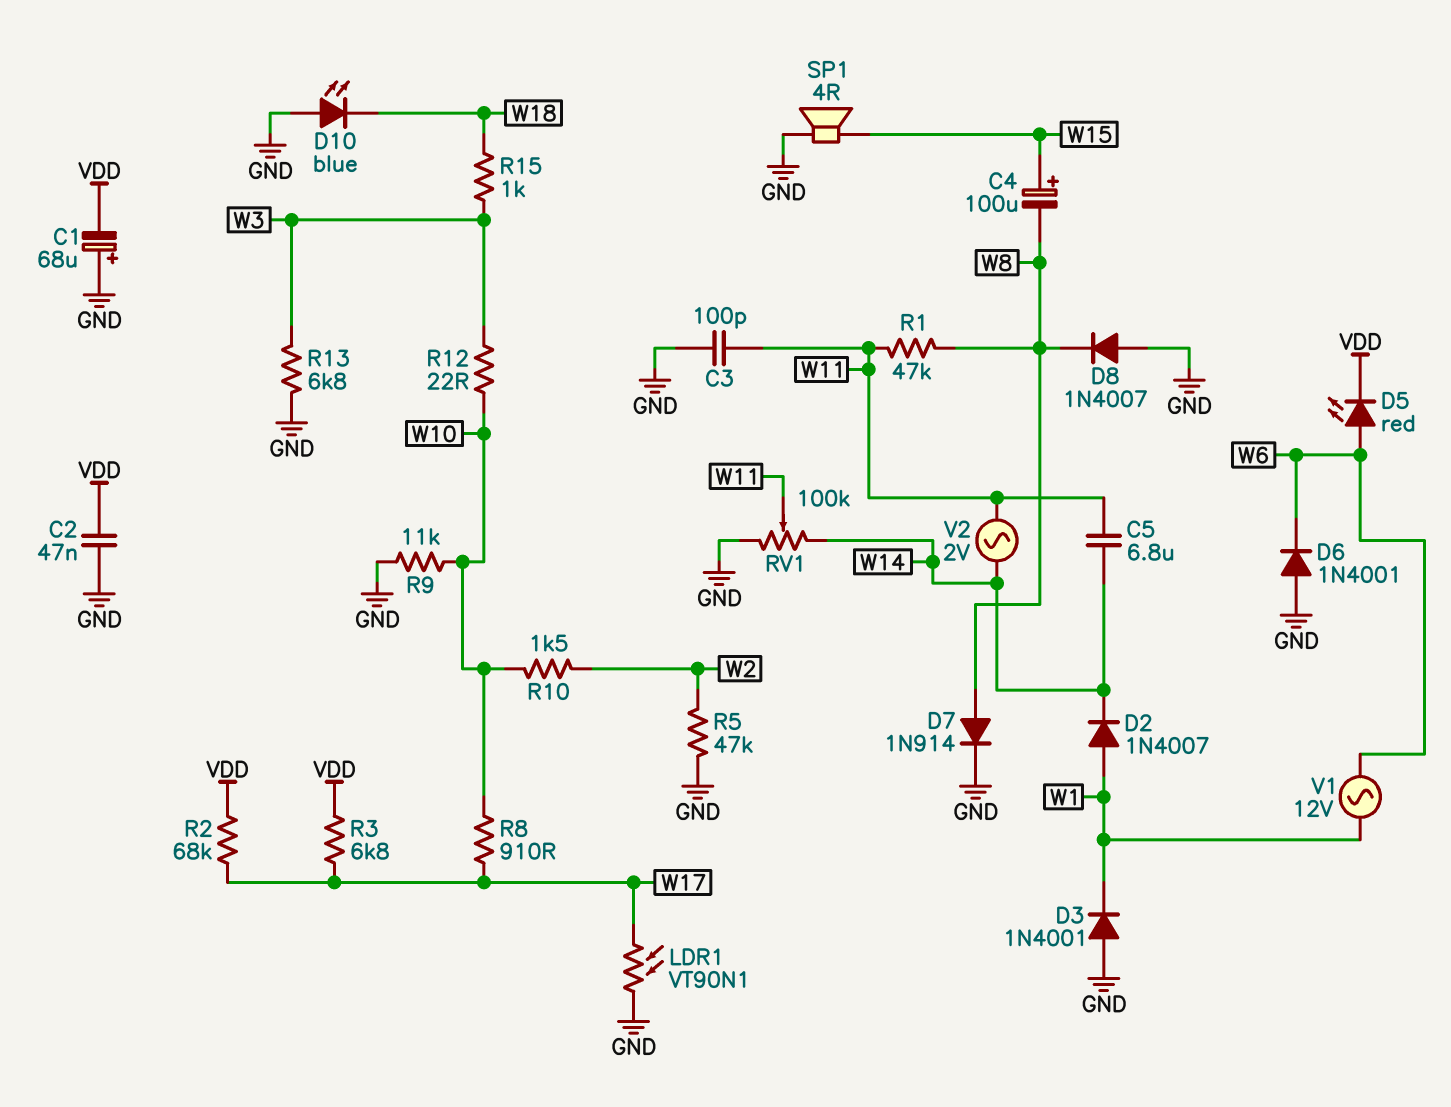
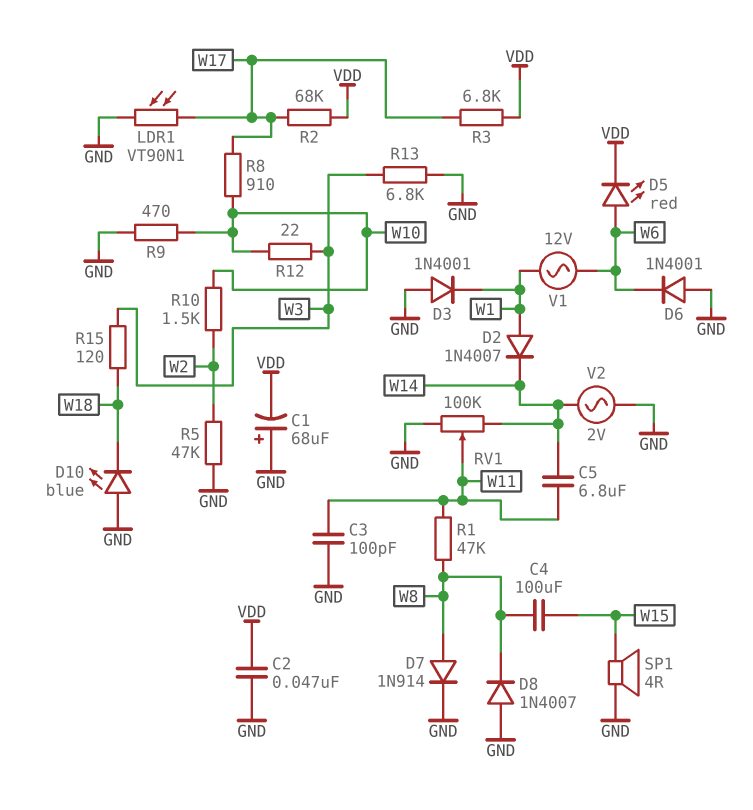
C4: 100uF (plus W15, minus W8) -> 100uF (W8, W15)
R9: 11k (GND, W10) -> 470 (GND, W10)
R15: 1k (W3, W18) -> 120 (W3, W18)
V2: AC 2V (W11, W14) -> AC 2V (GND, W14)

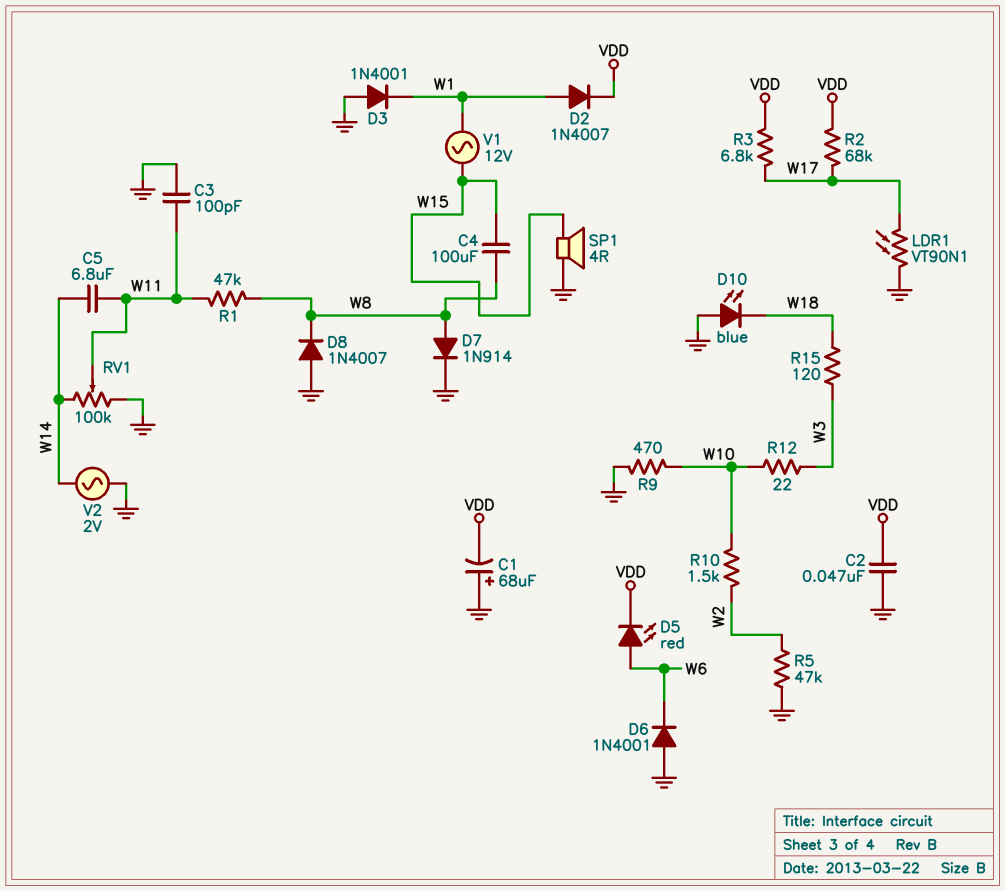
D2: diode 1N4007 (A W1, K W14) -> diode 1N4007 (A W1, K VDD)
R8: 910 (W10, W17) -> none
R13: 6.8k (GND, W3) -> none
V1: AC 12V (W1, W6) -> AC 12V (W1, W15)

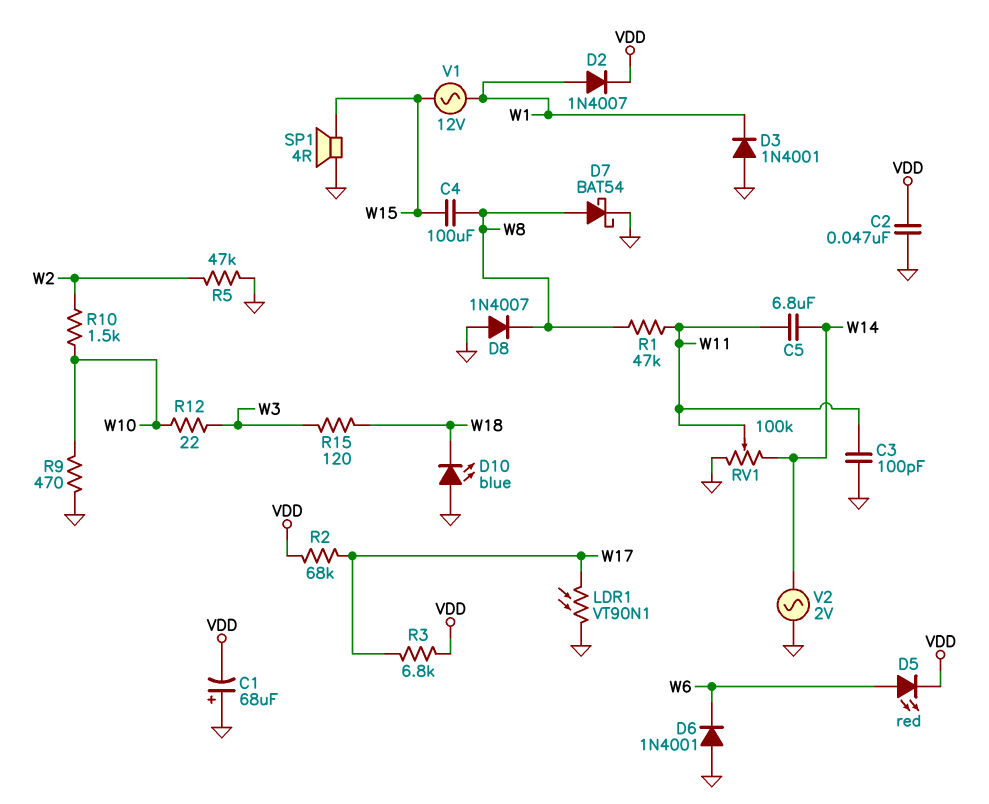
D7: diode 1N914 (A W8, K GND) -> schottky BAT54 (A W8, K GND)

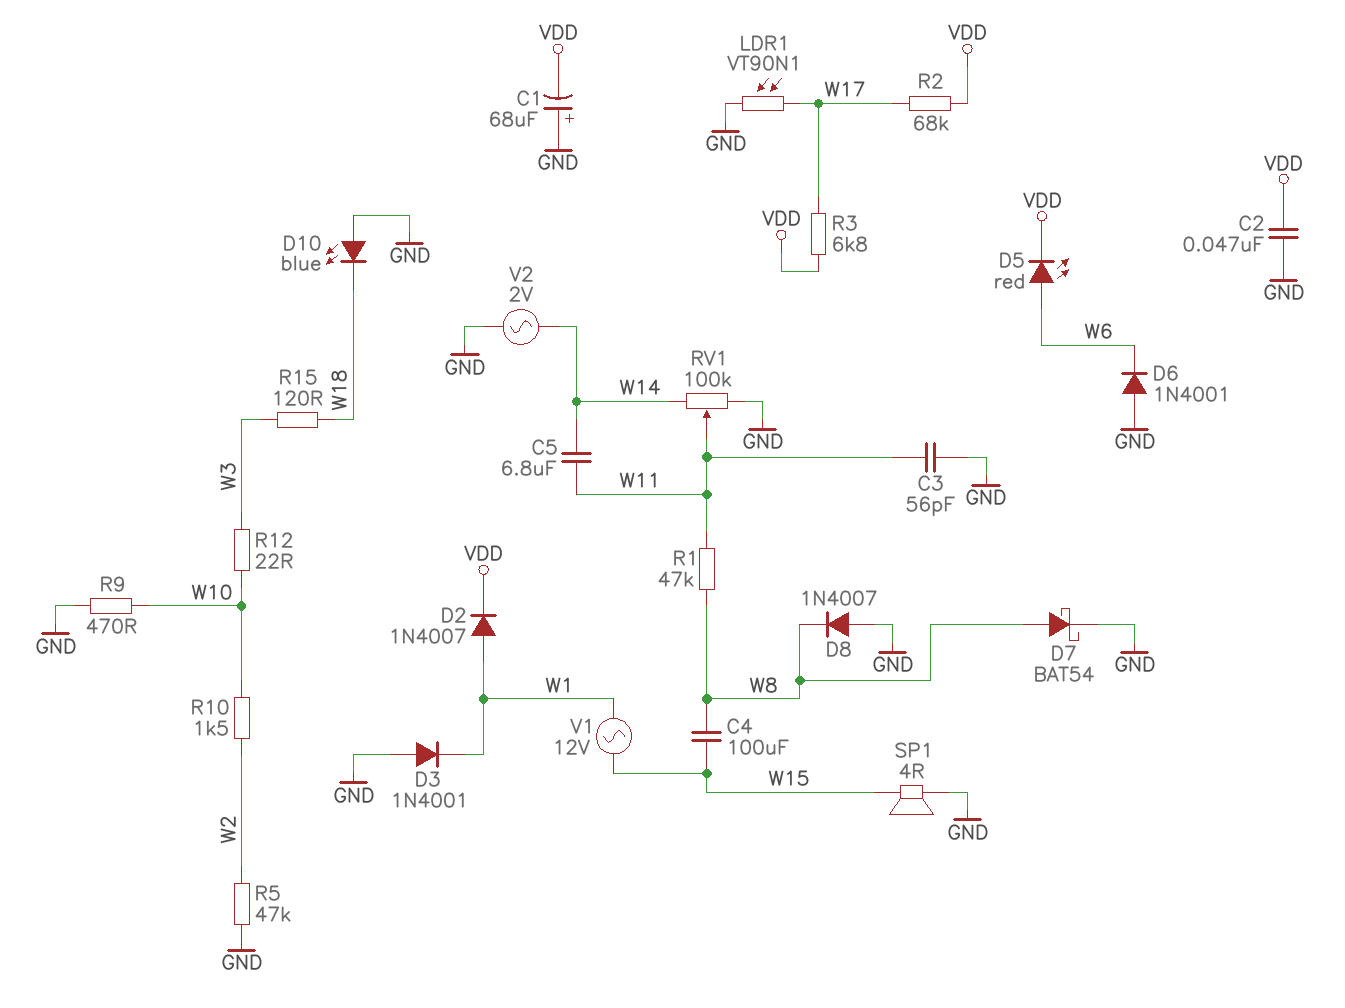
C3: 100pF (GND, W11) -> 56pF (GND, W11)

